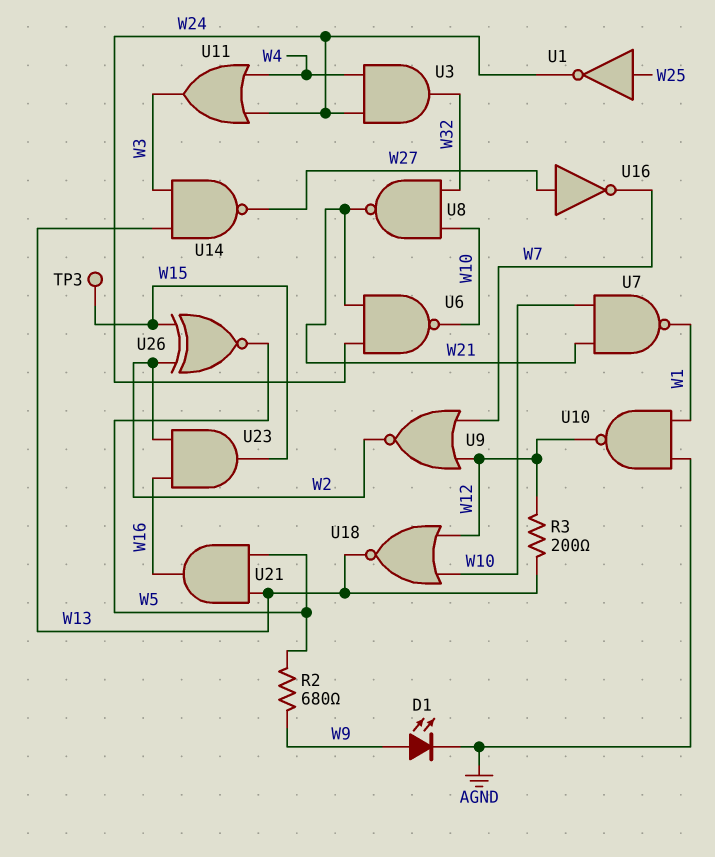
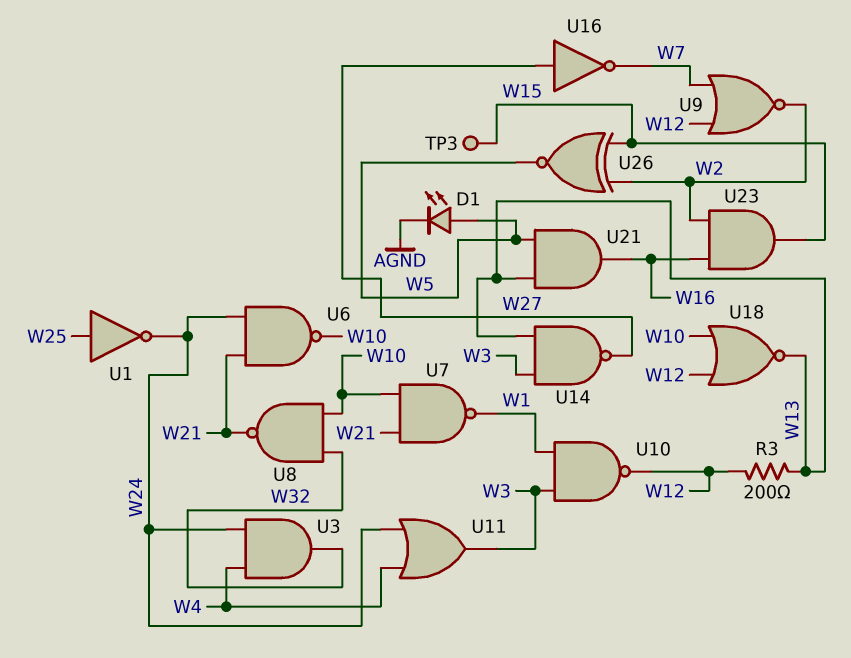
D1: LED (A W9, K AGND) -> LED (A W5, K AGND)
R2: 680 (W5, W9) -> none
U10: NAND (in AGND, in W1, out W12) -> NAND (in W1, in W3, out W12)

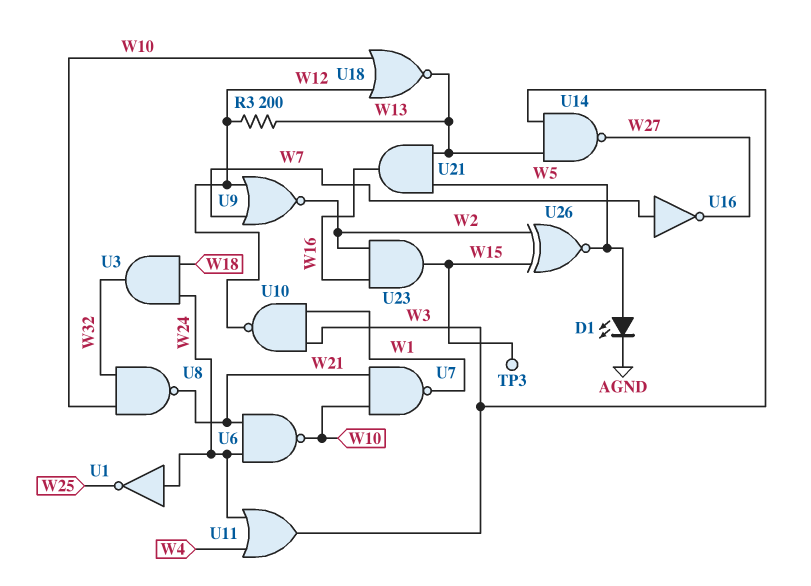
U1: NOT (in W25, out W24) -> NOT (in W24, out W25)
U3: AND (in W4, in W24, out W32) -> AND (in W18, in W24, out W32)
U16: NOT (in W27, out W7) -> NOT (in W7, out W27)

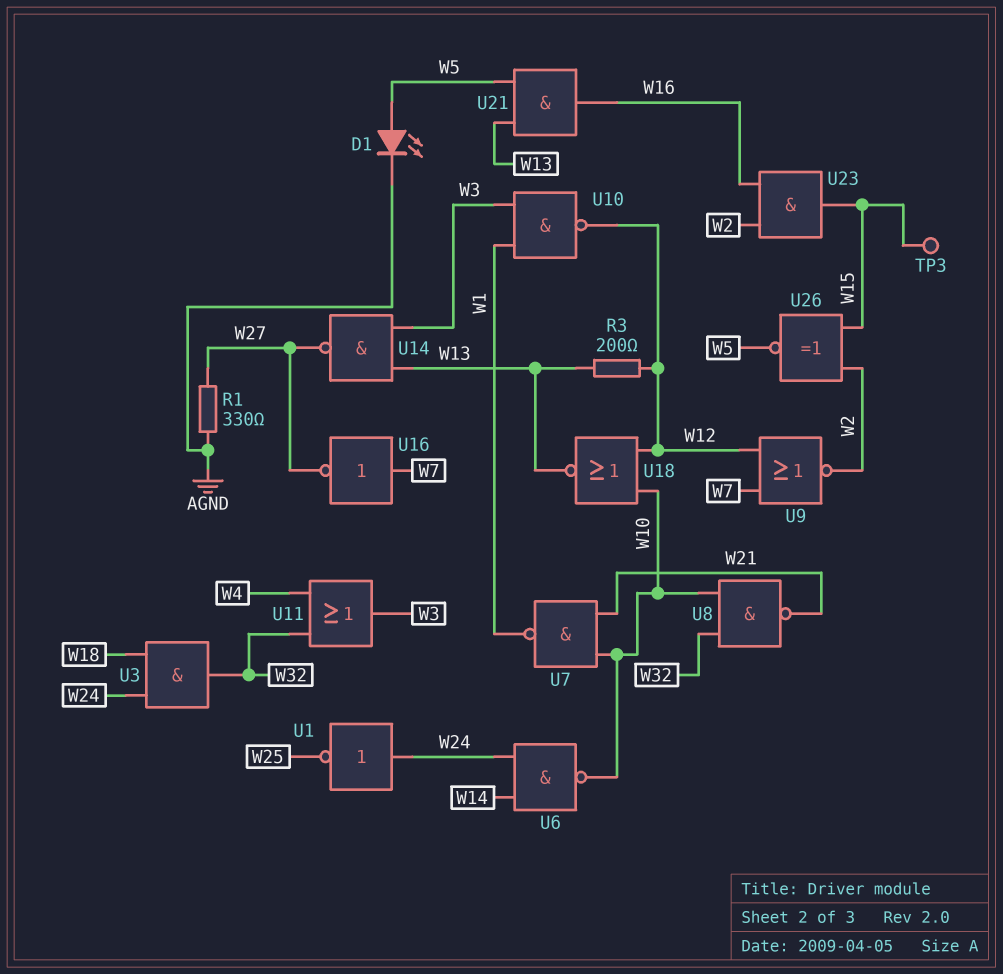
R1: none -> 330 (AGND, W27)
U6: NAND (in W21, in W24, out W10) -> NAND (in W14, in W24, out W10)
U11: OR (in W4, in W24, out W3) -> OR (in W4, in W32, out W3)

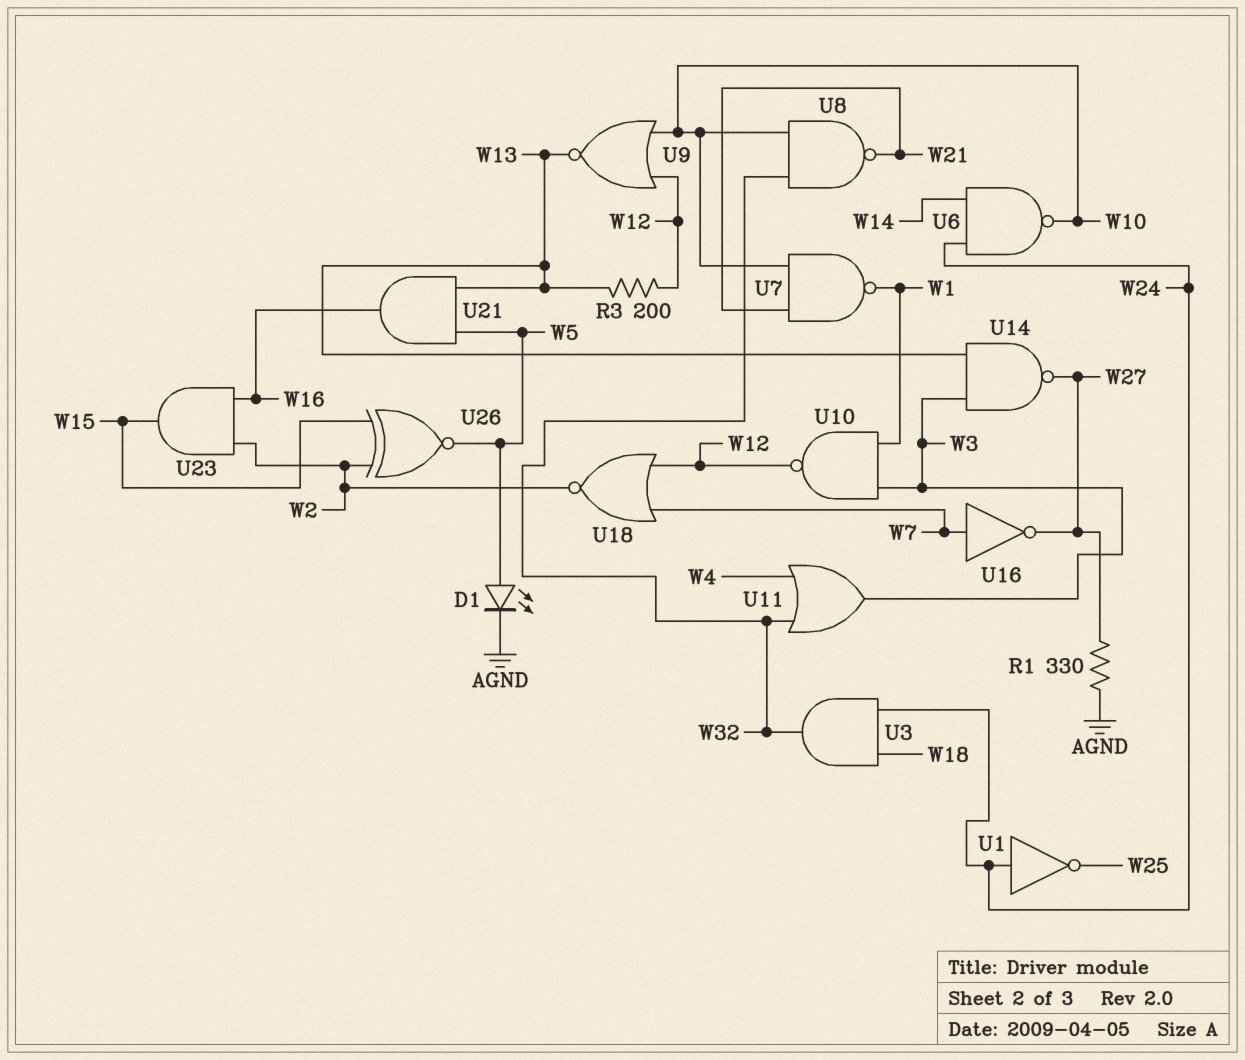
TP3: test point (W15) -> none
U9: NOR (in W7, in W12, out W2) -> NOR (in W10, in W12, out W13)
U18: NOR (in W10, in W12, out W13) -> NOR (in W7, in W12, out W2)

